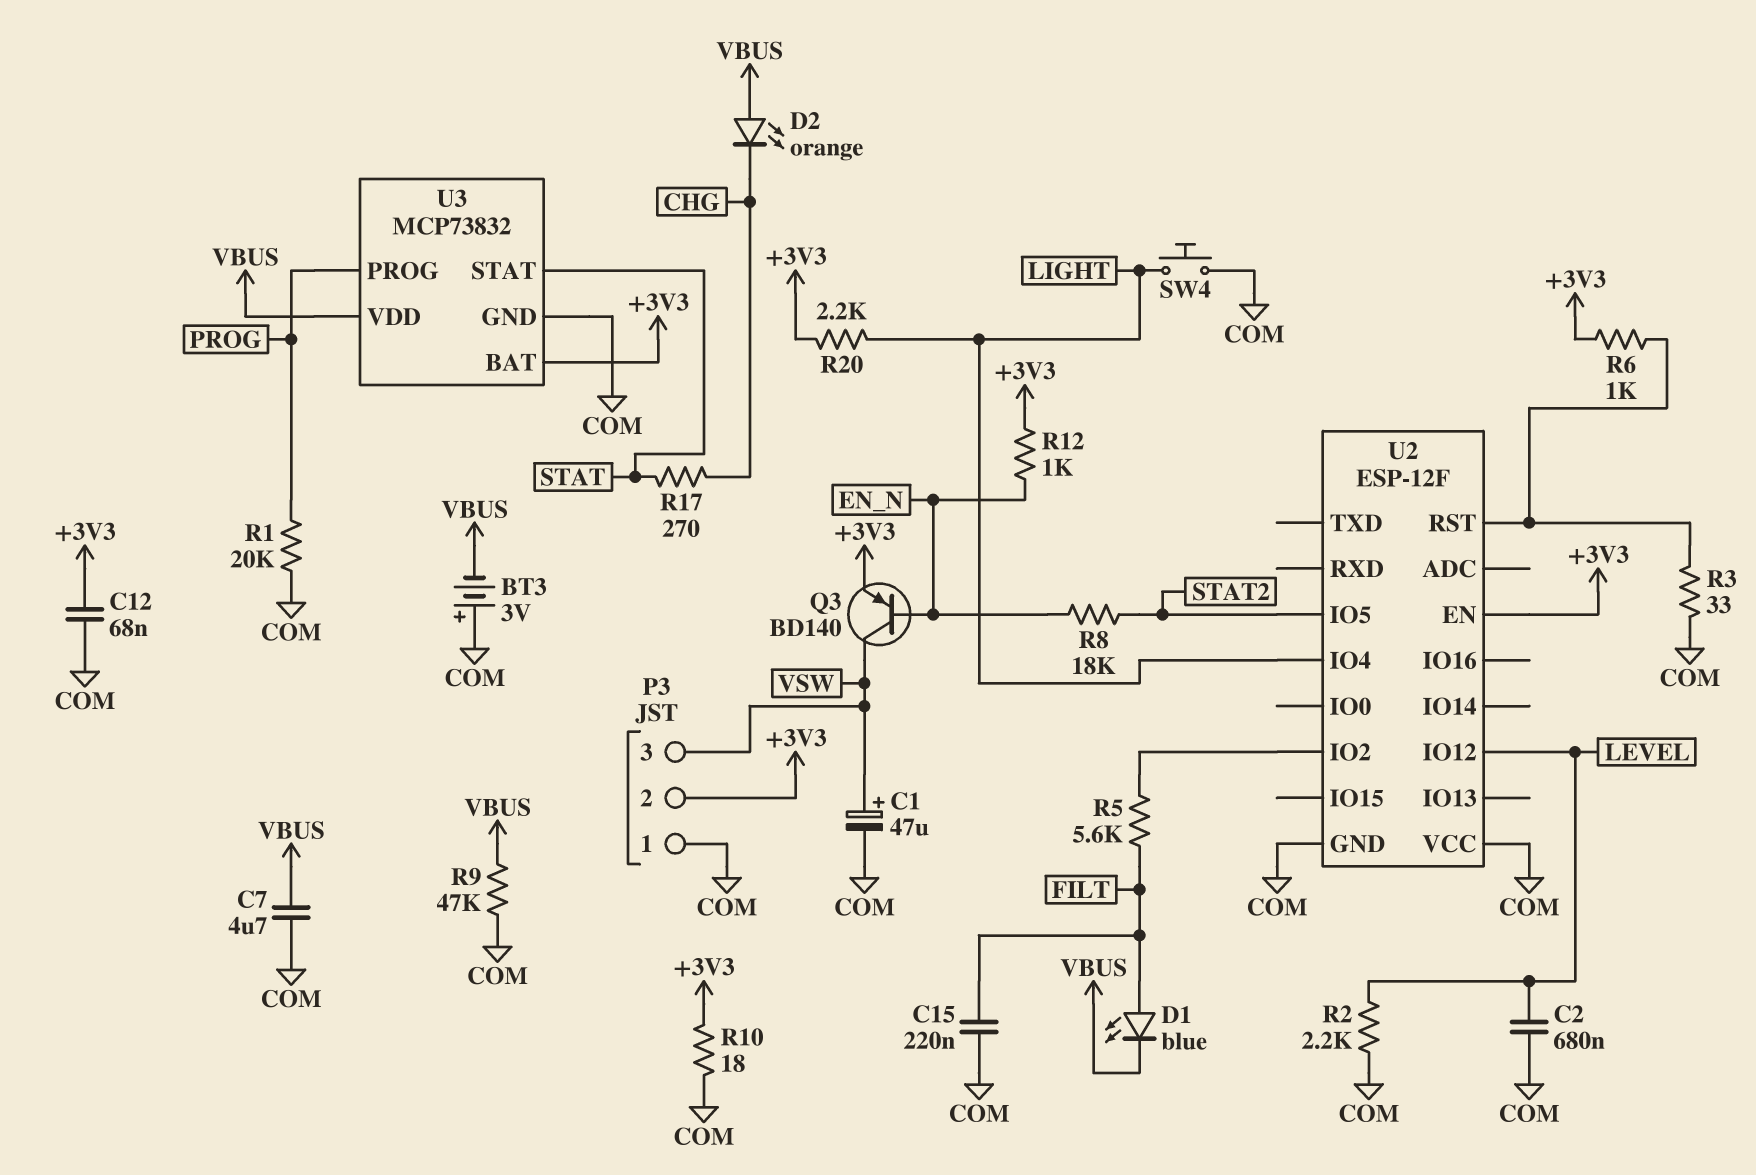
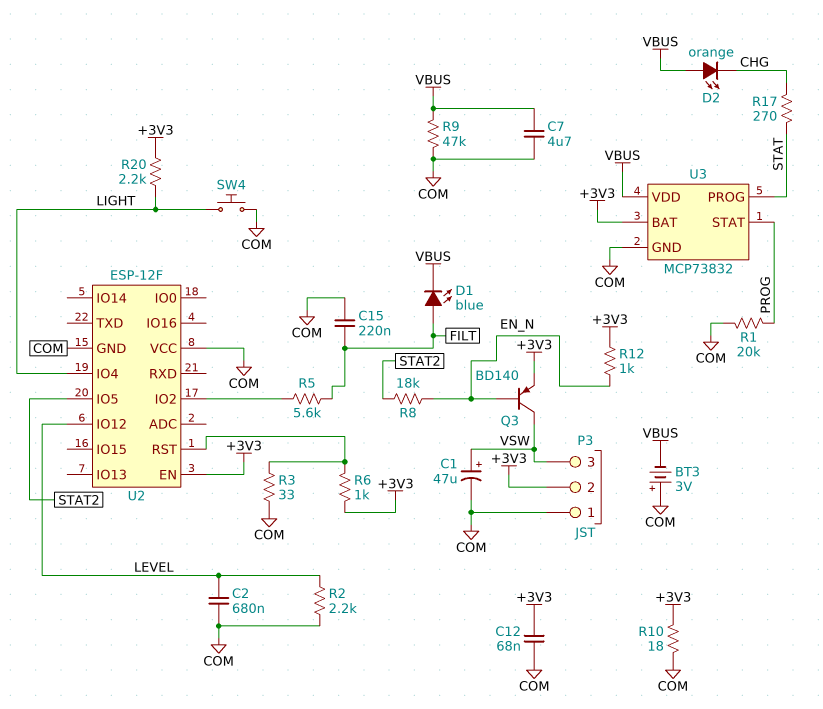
U3 pin PROG: PROG -> STAT
U3 pin STAT: STAT -> PROG

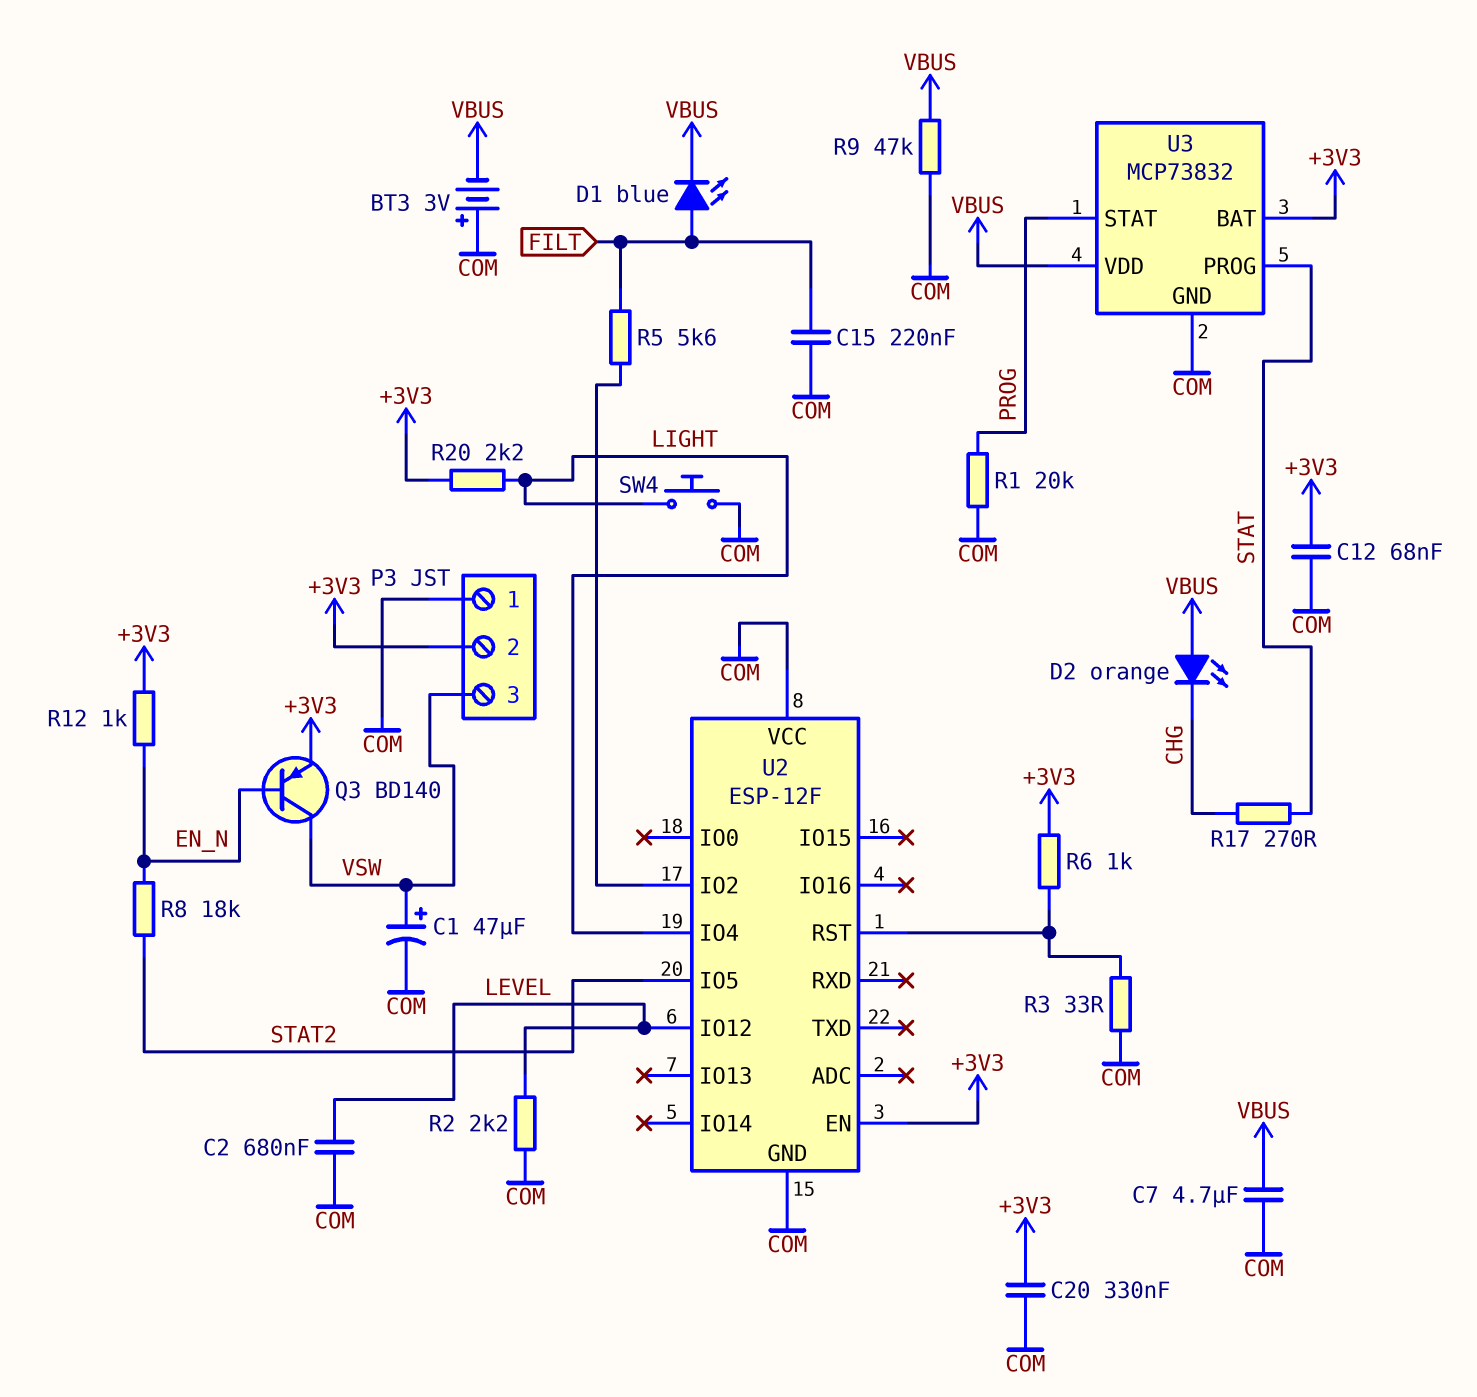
C20: none -> 330nF (+3V3, COM)
R10: 18 (+3V3, COM) -> none

